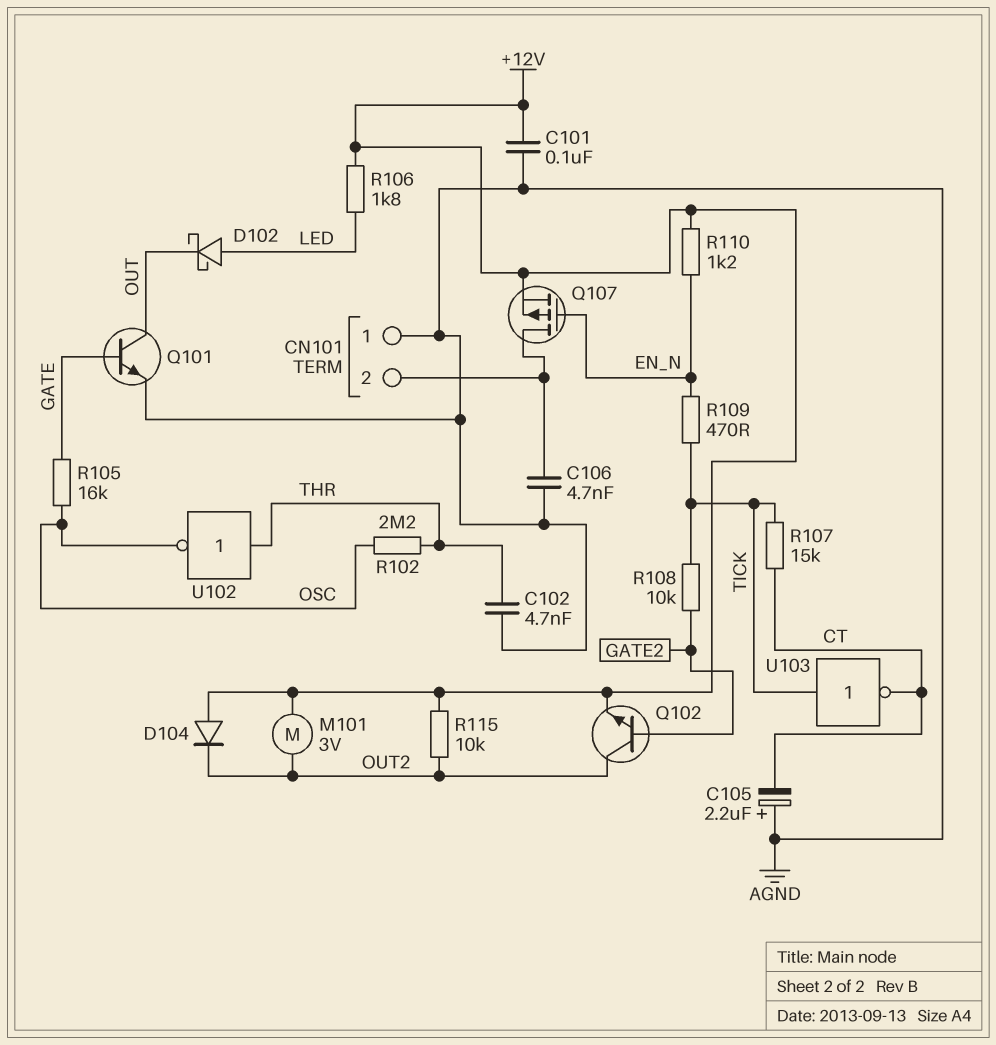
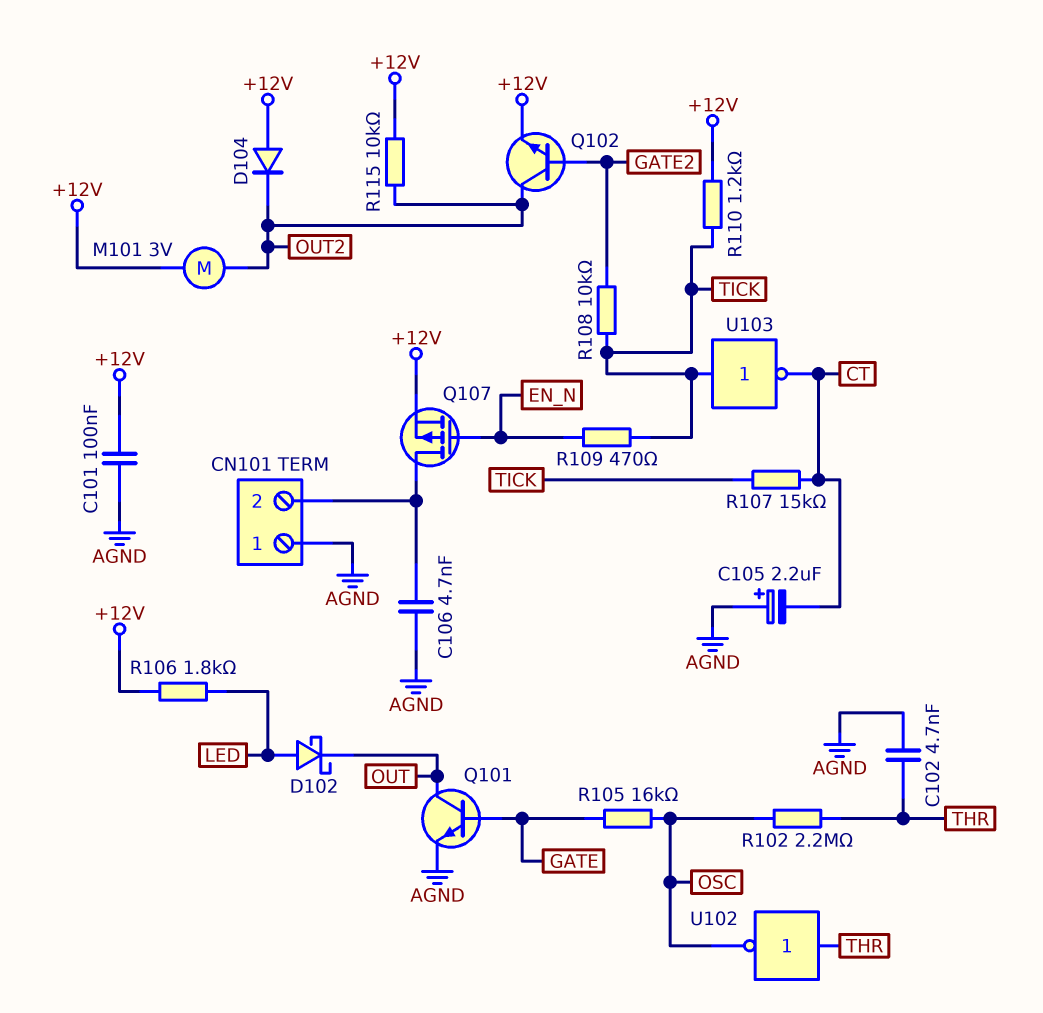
R110: 1.2k (+12V, EN_N) -> 1.2k (+12V, TICK)

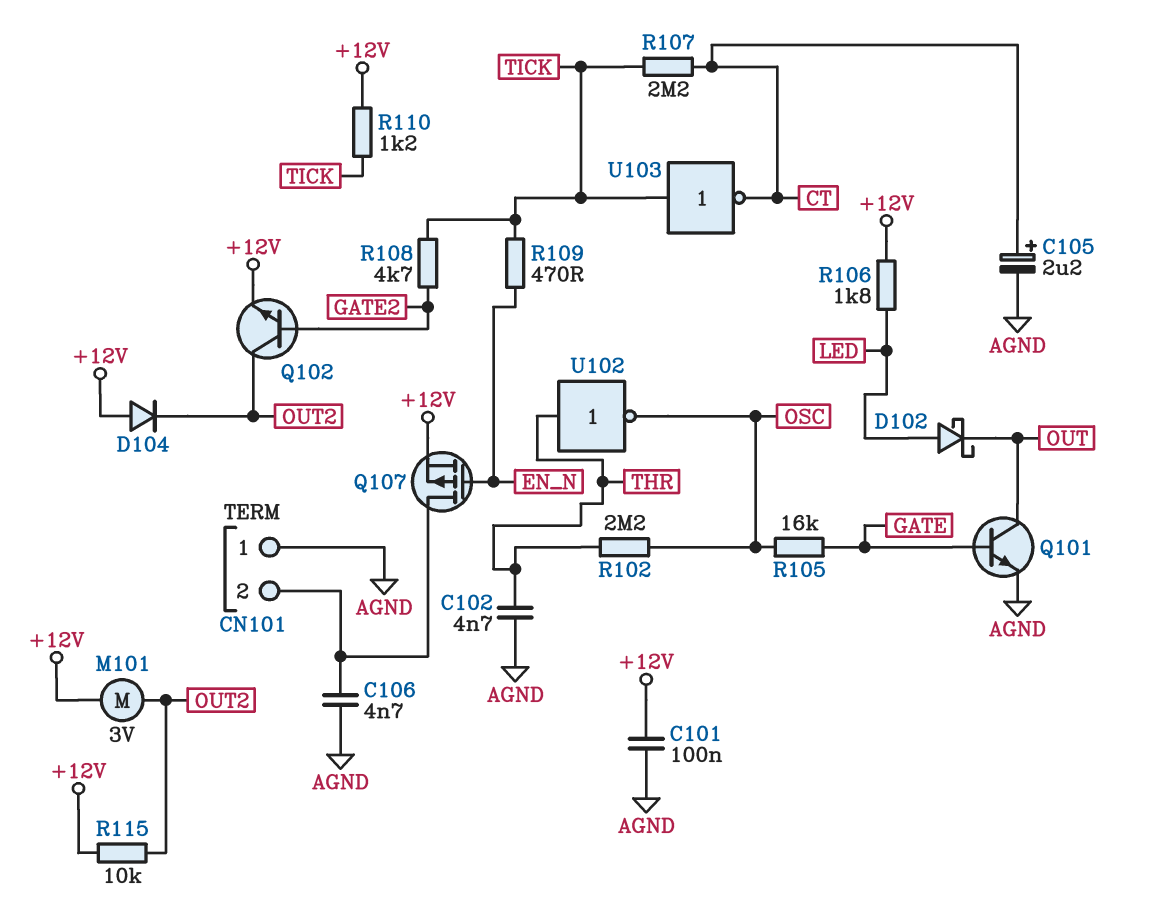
C105: 2.2uF (plus AGND, minus CT) -> 2.2uF (plus CT, minus AGND)
R107: 15k (CT, TICK) -> 2.2M (CT, TICK)
R108: 10k (GATE2, TICK) -> 4.7k (GATE2, TICK)

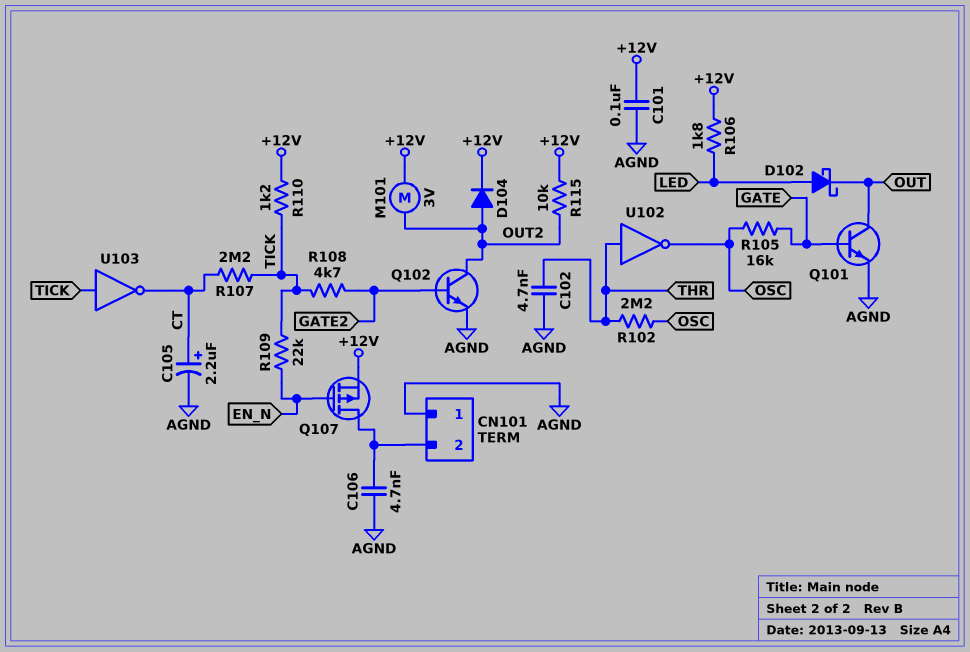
D104: diode (A +12V, K OUT2) -> diode (A OUT2, K +12V)
Q102: NPN (B GATE2, C OUT2, E +12V) -> NPN (B GATE2, C OUT2, E AGND)
R109: 470 (EN_N, TICK) -> 22k (EN_N, TICK)

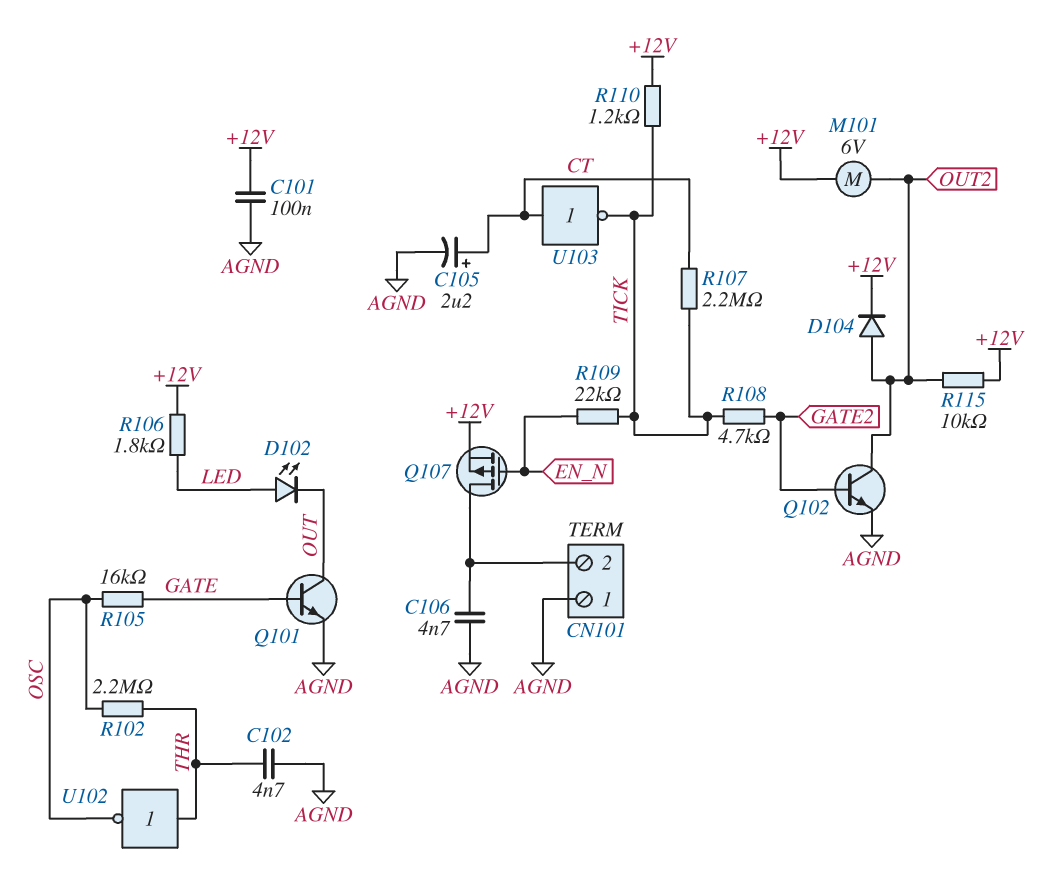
D102: schottky (A LED, K OUT) -> LED (A LED, K OUT)
M101: motor 3V (+12V, OUT2) -> motor 6V (+12V, OUT2)
U103: NOT (in TICK, out CT) -> NOT (in CT, out TICK)

